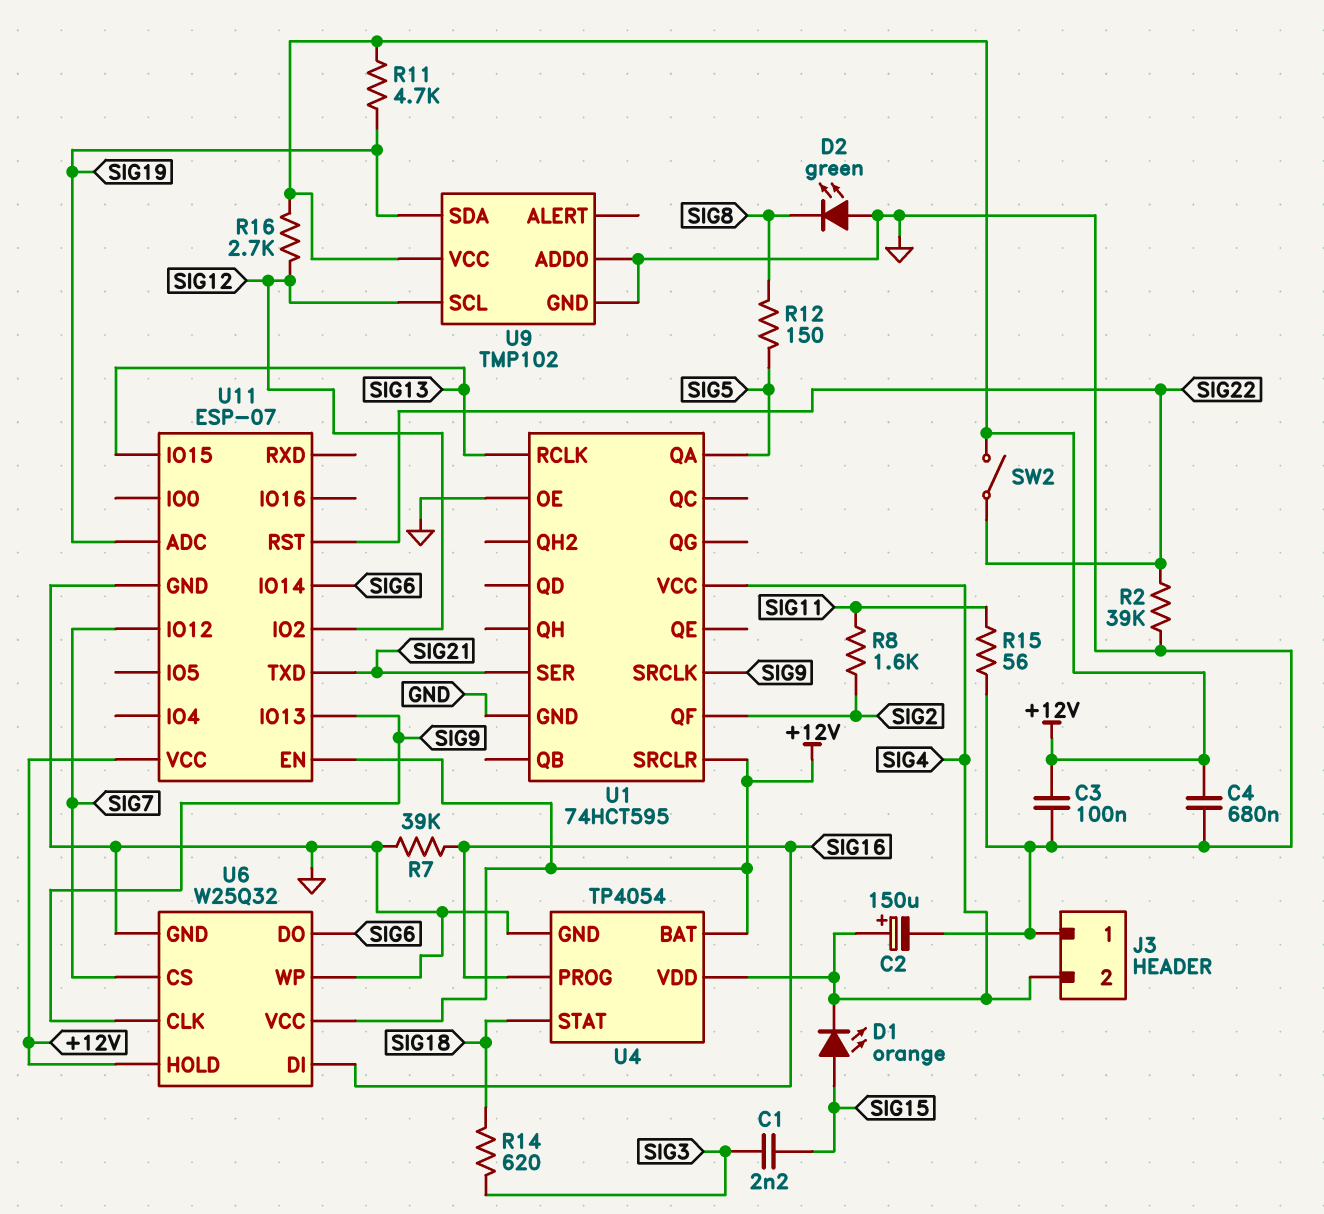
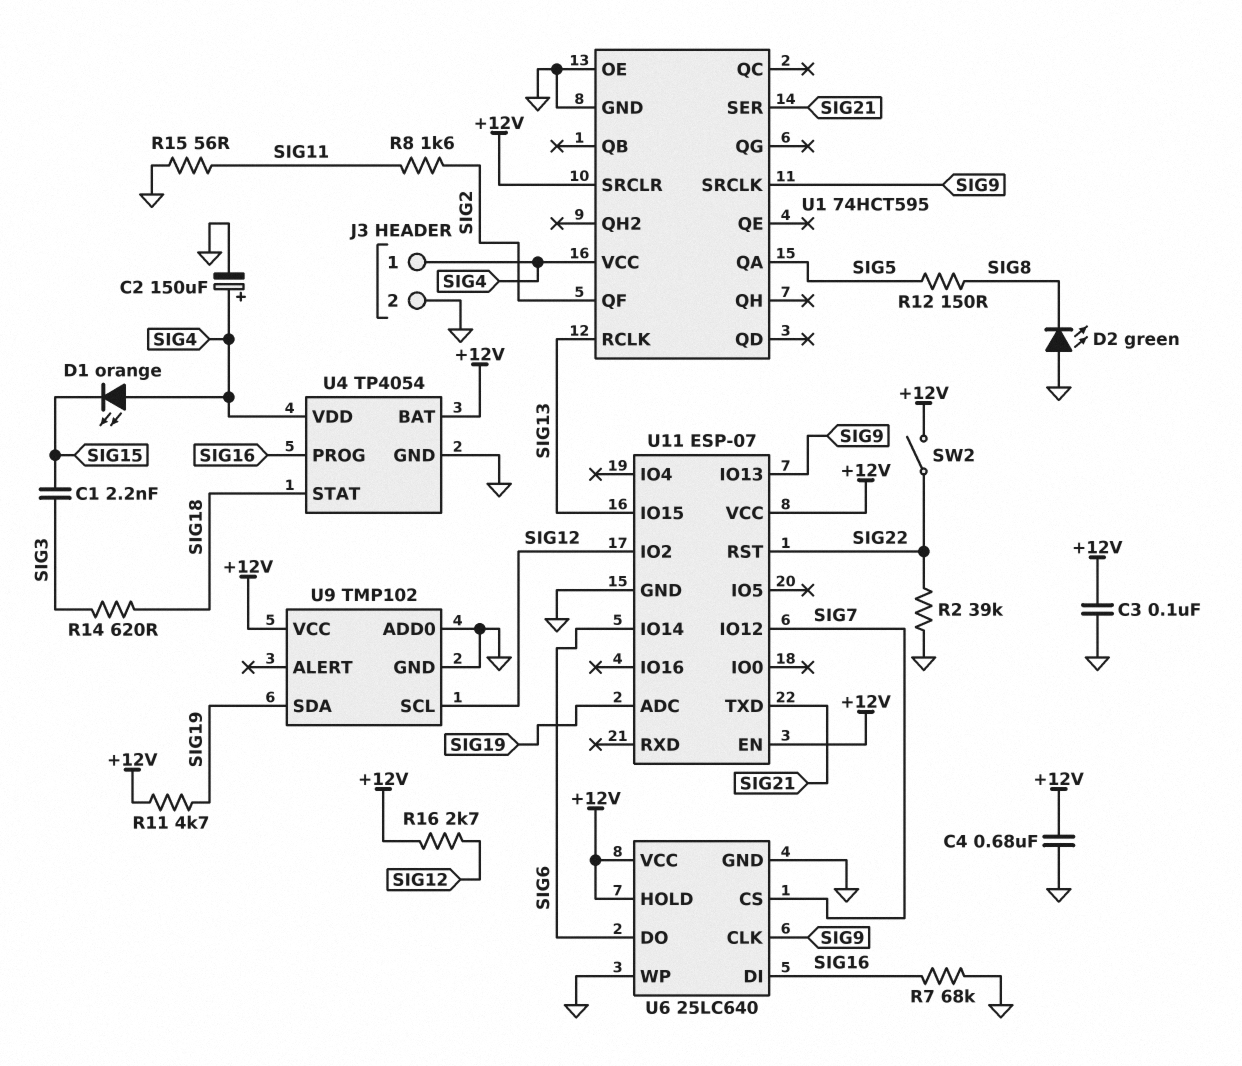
D1: LED orange (A SIG15, K SIG4) -> LED orange (A SIG4, K SIG15)
J3 pin 1: GND -> SIG4
J3 pin 2: SIG4 -> GND
R7: 39k (GND, SIG16) -> 68k (GND, SIG16)
U6: W25Q32 -> 25LC640

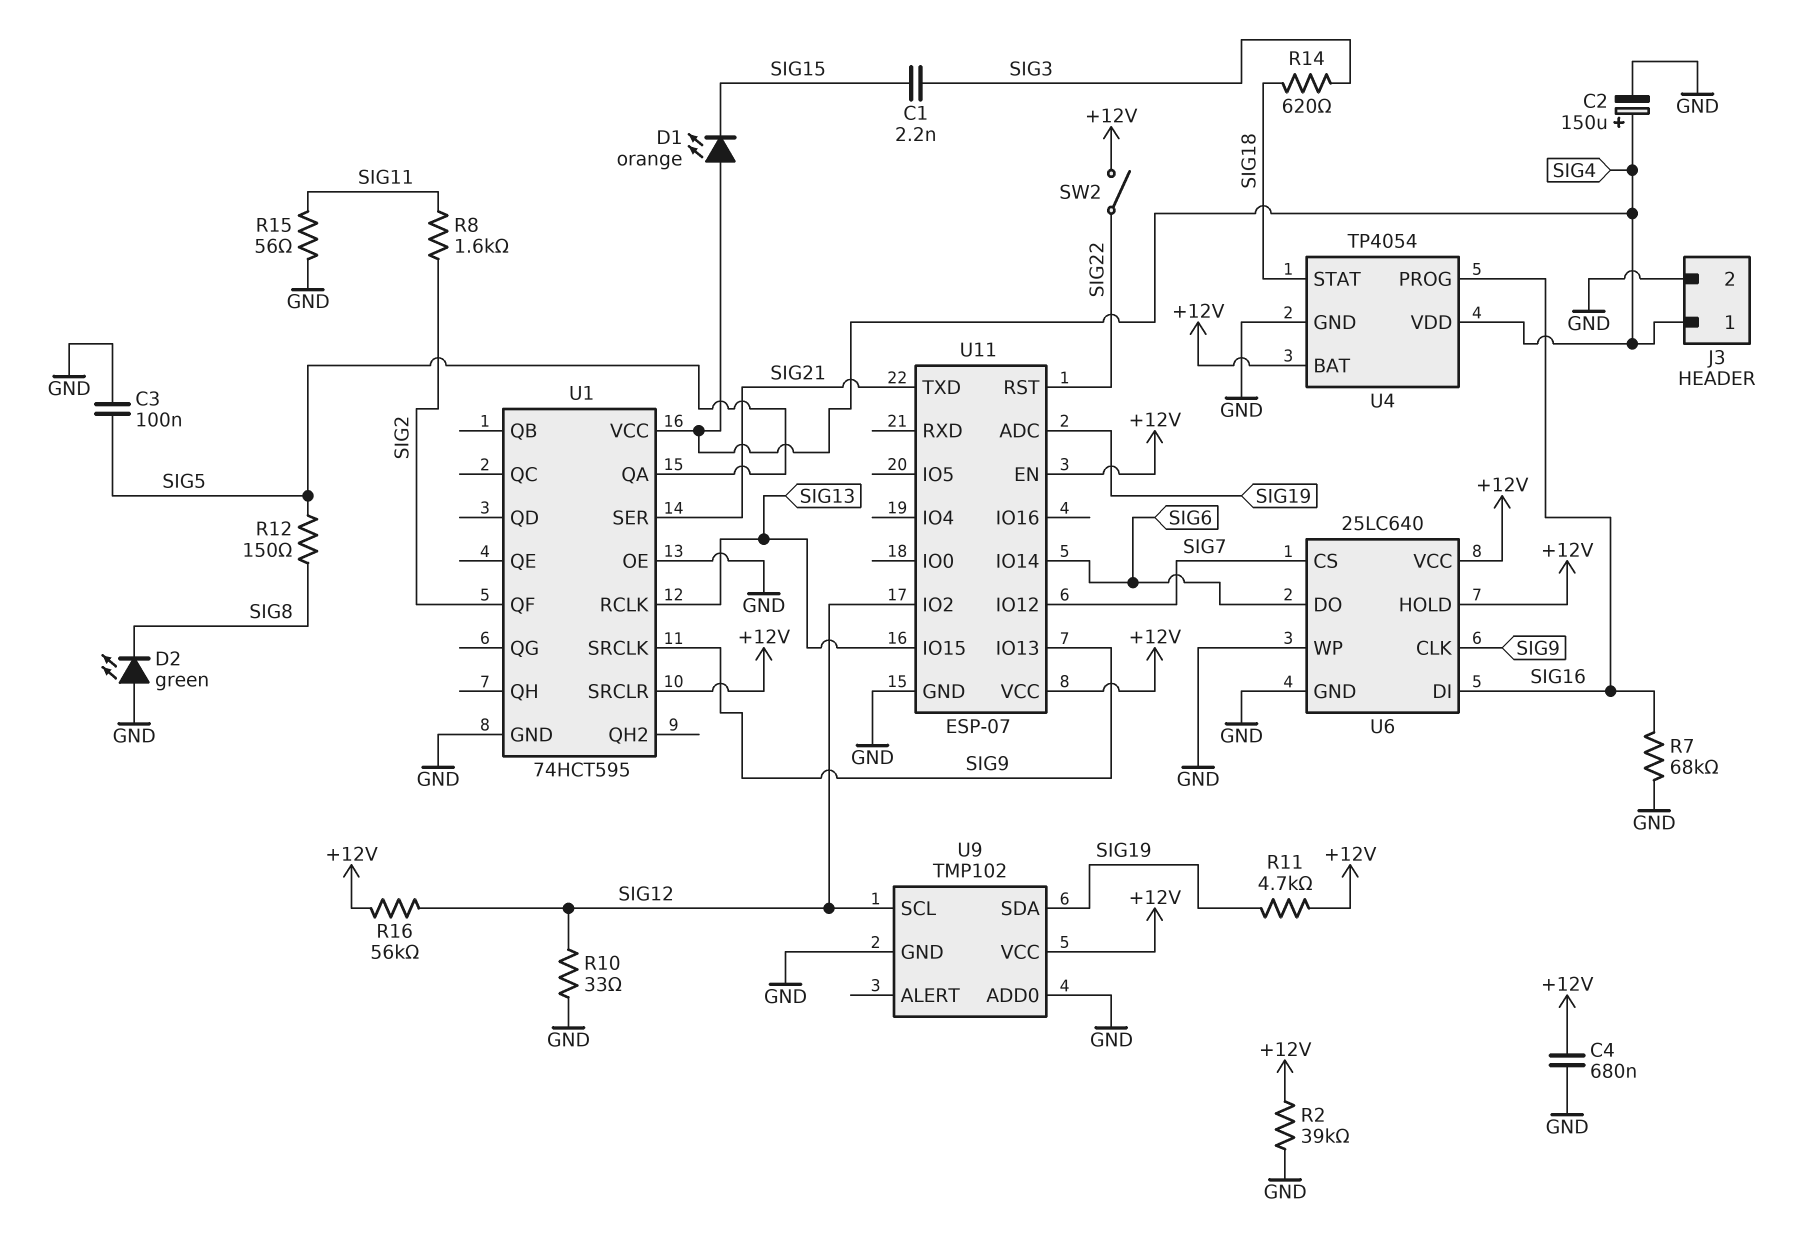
C3: 100nF (+12V, GND) -> 100nF (GND, SIG5)
R2: 39k (GND, SIG22) -> 39k (+12V, GND)
R10: none -> 33 (GND, SIG12)
R16: 2.7k (+12V, SIG12) -> 56k (+12V, SIG12)

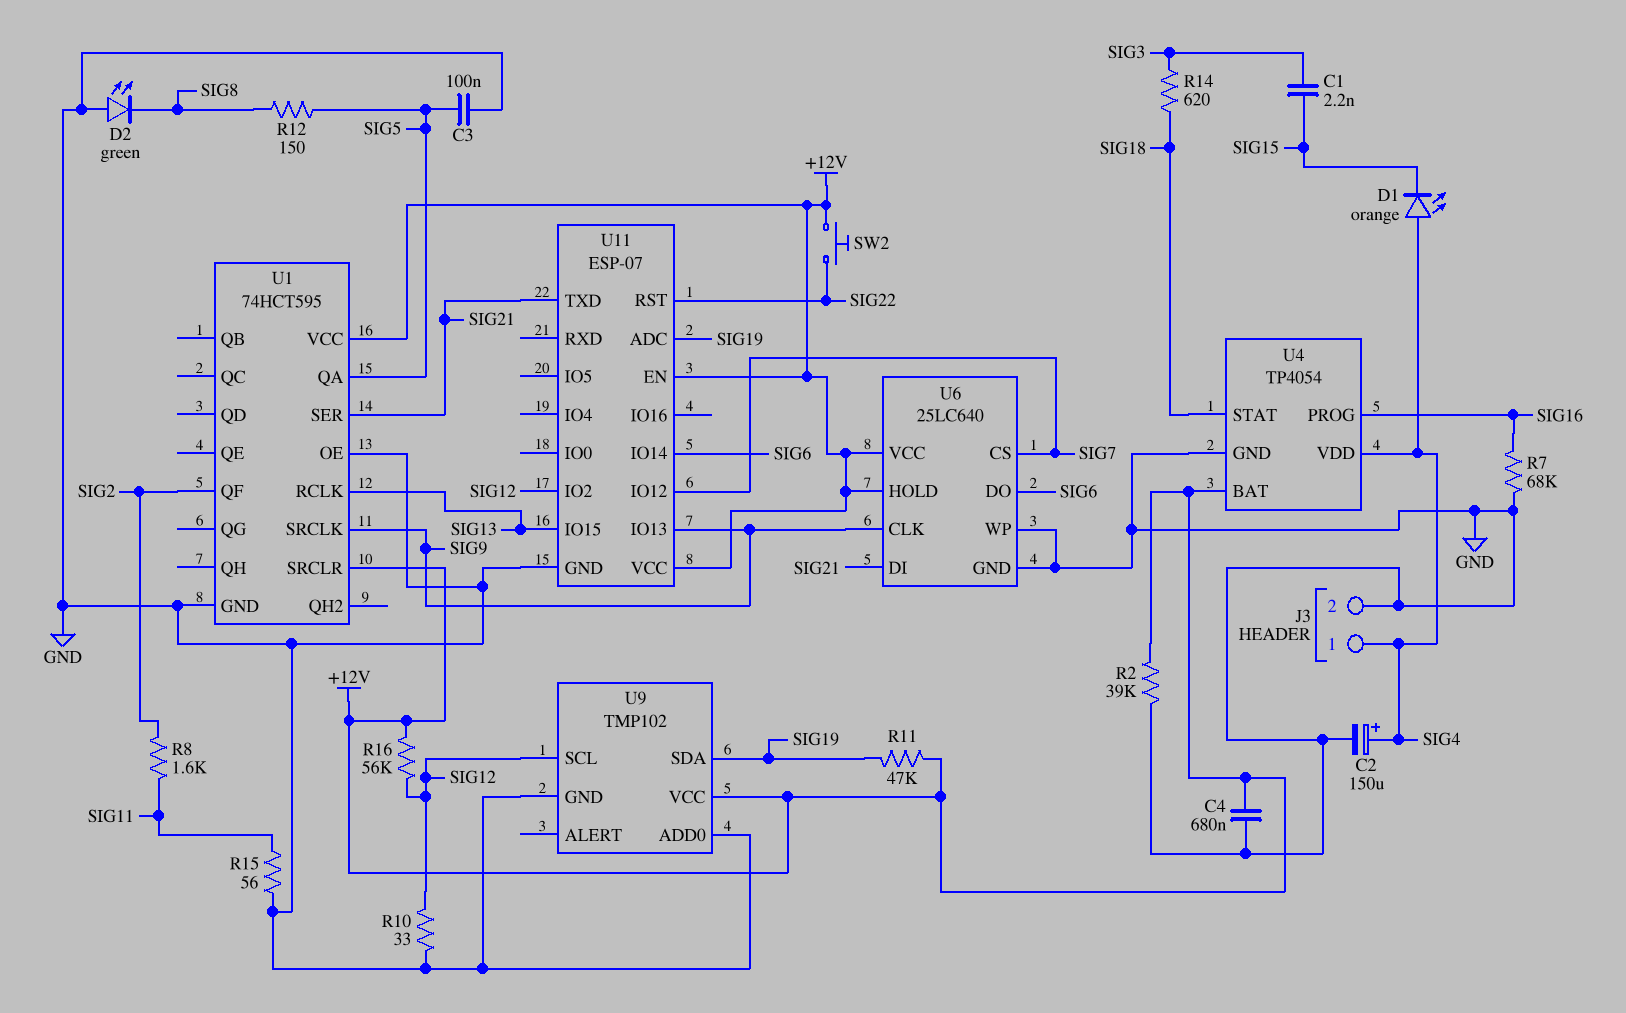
R11: 4.7k (+12V, SIG19) -> 47k (+12V, SIG19)
SW2: switch (+12V, SIG22) -> button (+12V, SIG22)
U1 pin VCC: SIG4 -> +12V
U6 pin DI: SIG16 -> SIG21

